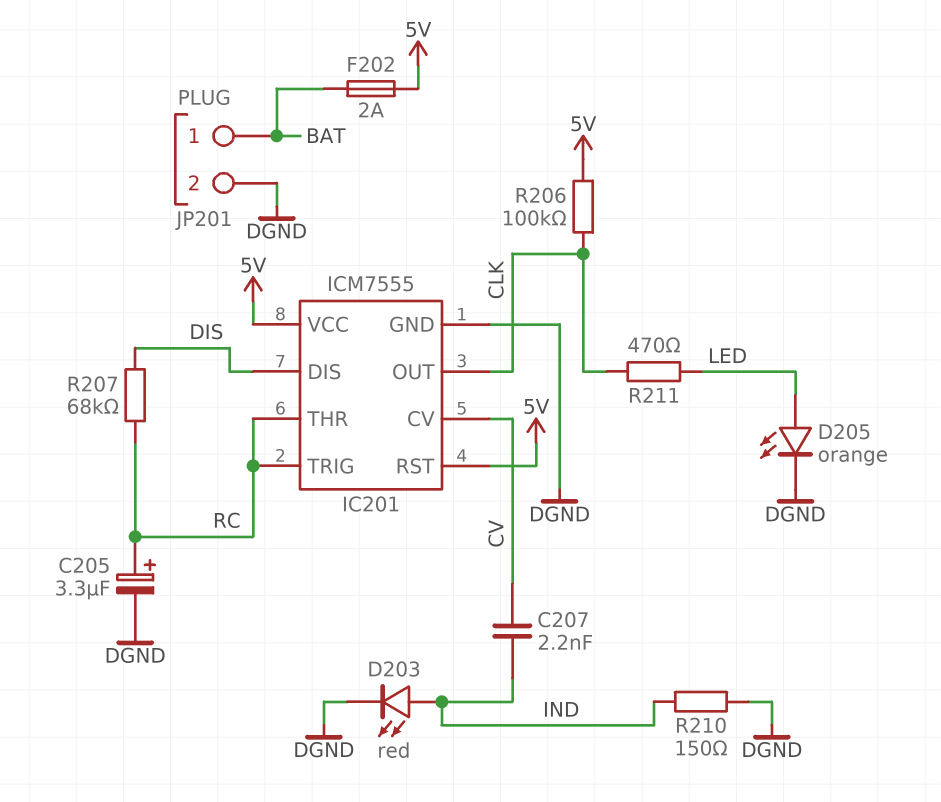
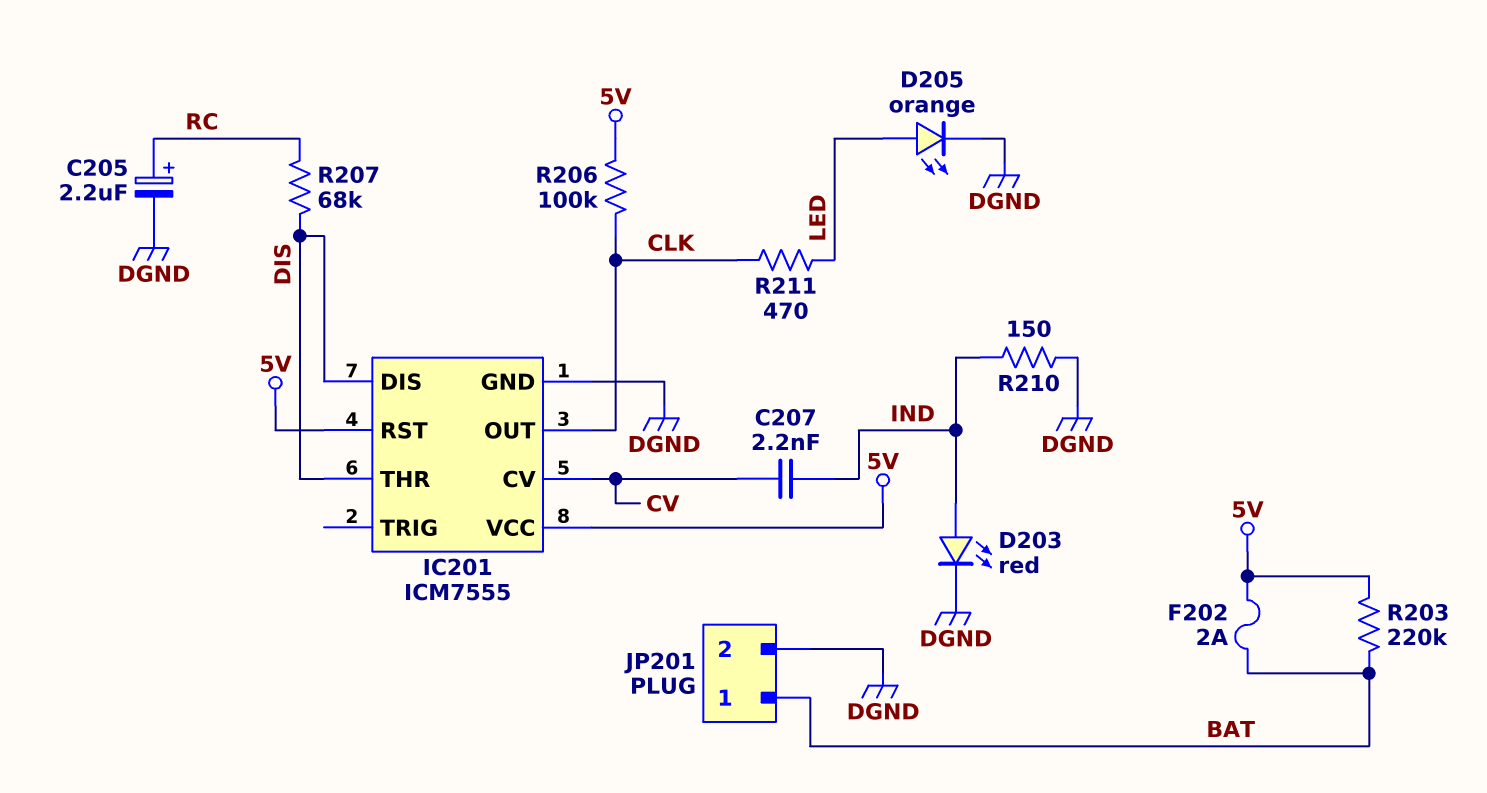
C205: 3.3uF (plus RC, minus DGND) -> 2.2uF (plus RC, minus DGND)
IC201 pin THR: RC -> DIS
IC201 pin TRIG: RC -> none
R203: none -> 220k (5V, BAT)

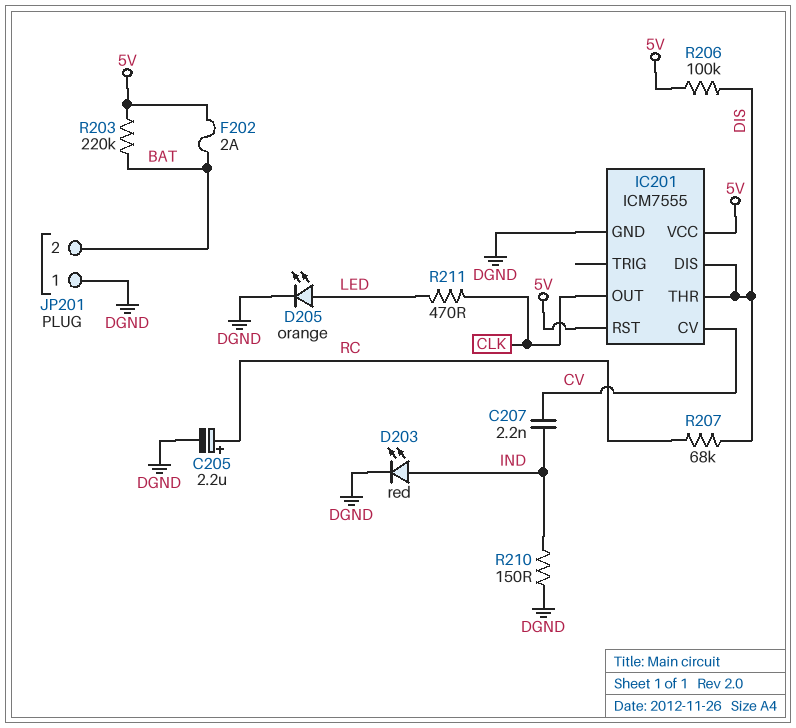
JP201 pin 1: BAT -> DGND
JP201 pin 2: DGND -> BAT
R206: 100k (5V, CLK) -> 100k (5V, DIS)

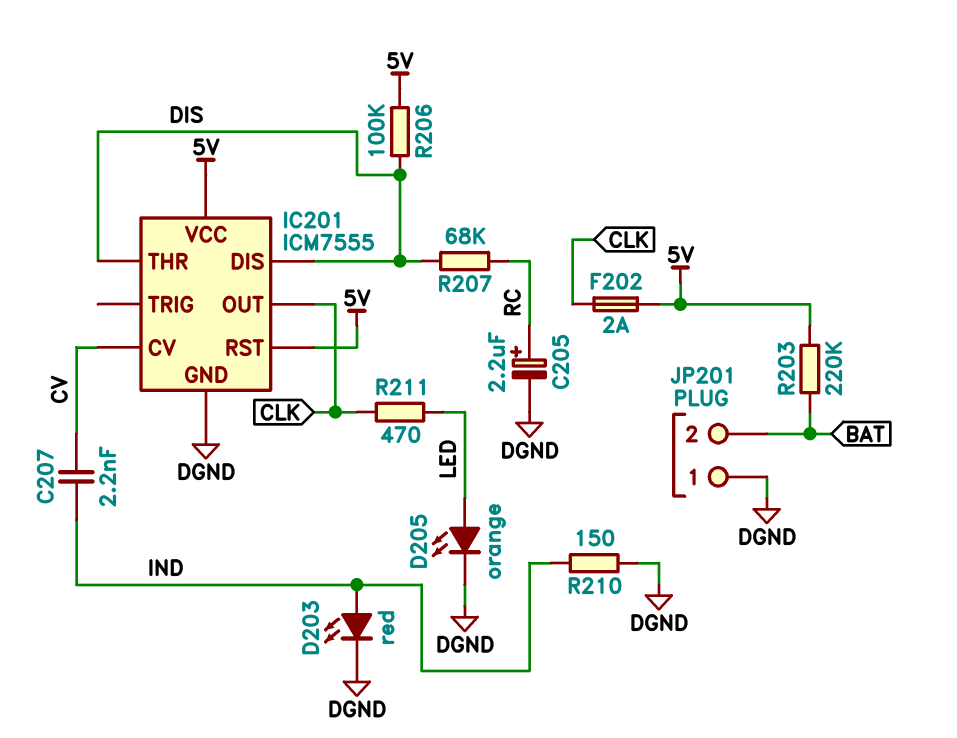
F202: 2A (5V, BAT) -> 2A (5V, CLK)

